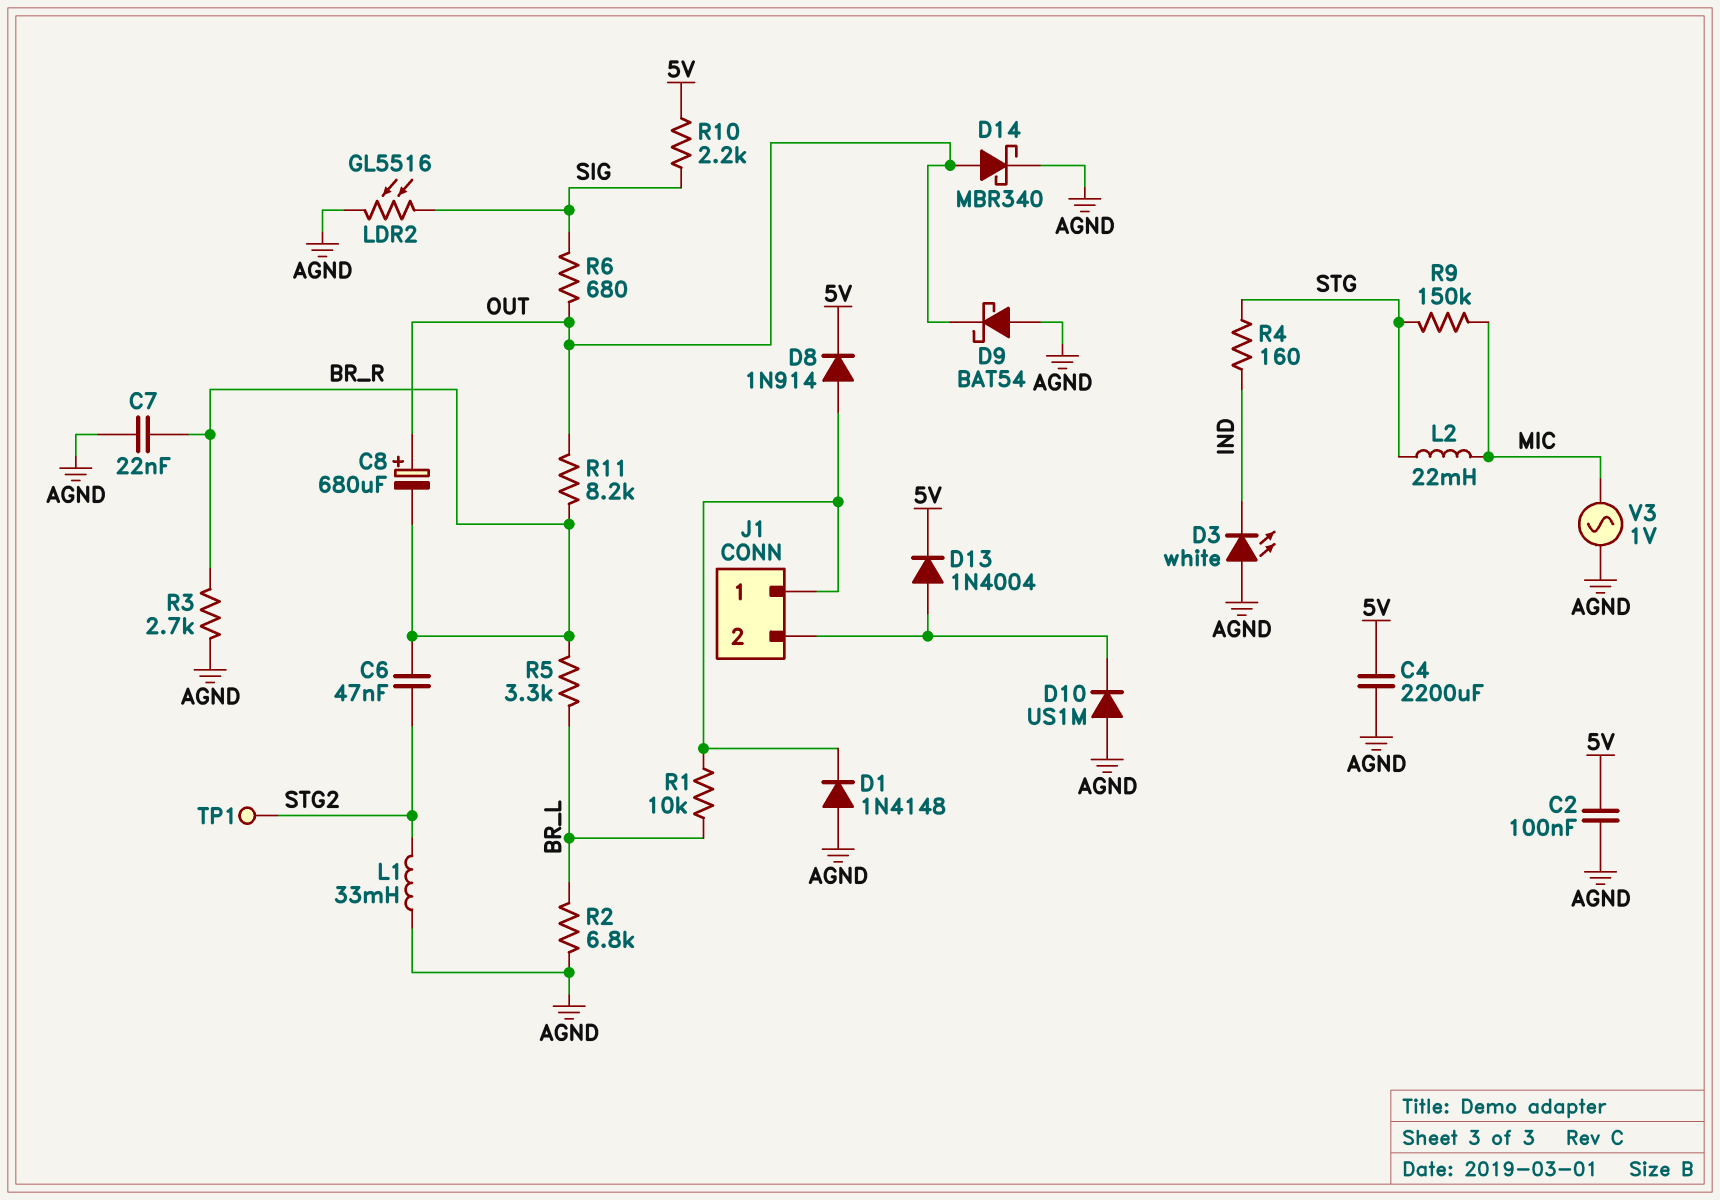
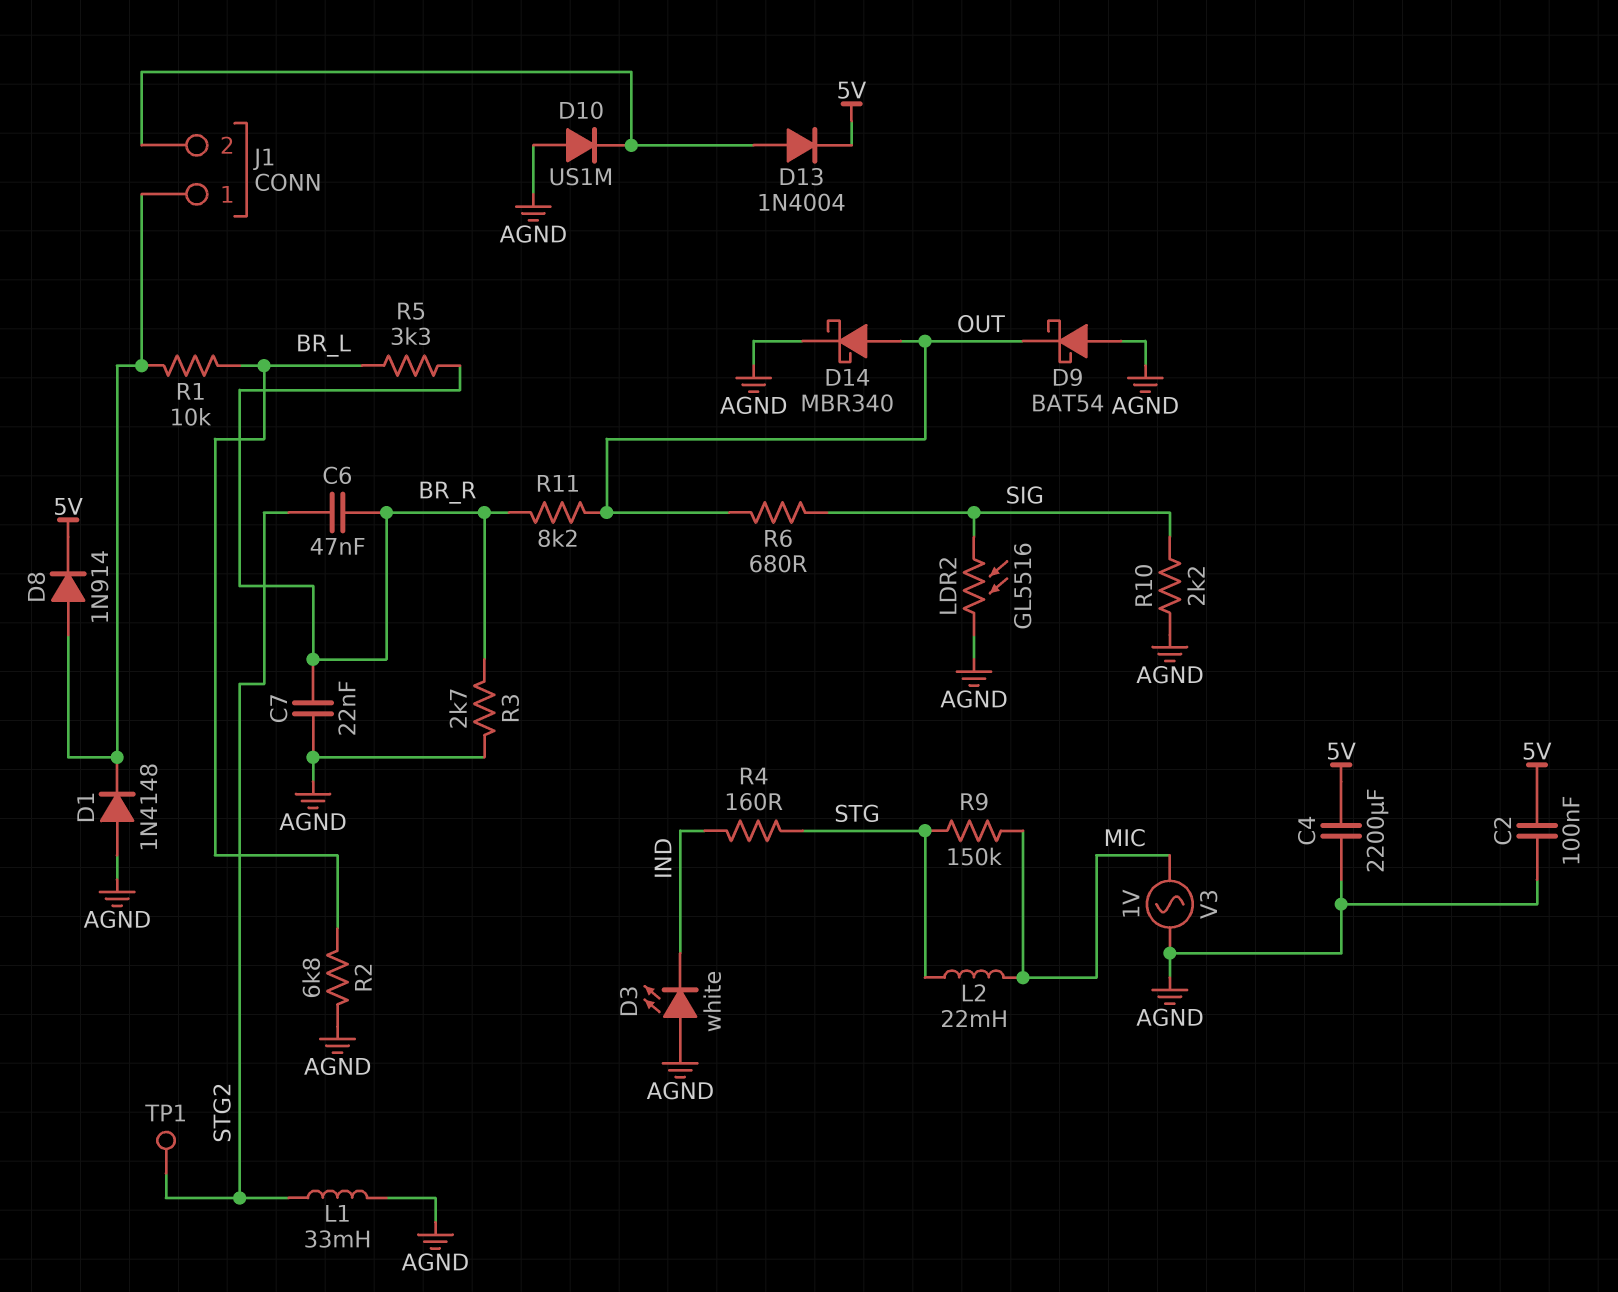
C8: 680uF (plus OUT, minus BR_R) -> none
R10: 2.2k (5V, SIG) -> 2.2k (AGND, SIG)

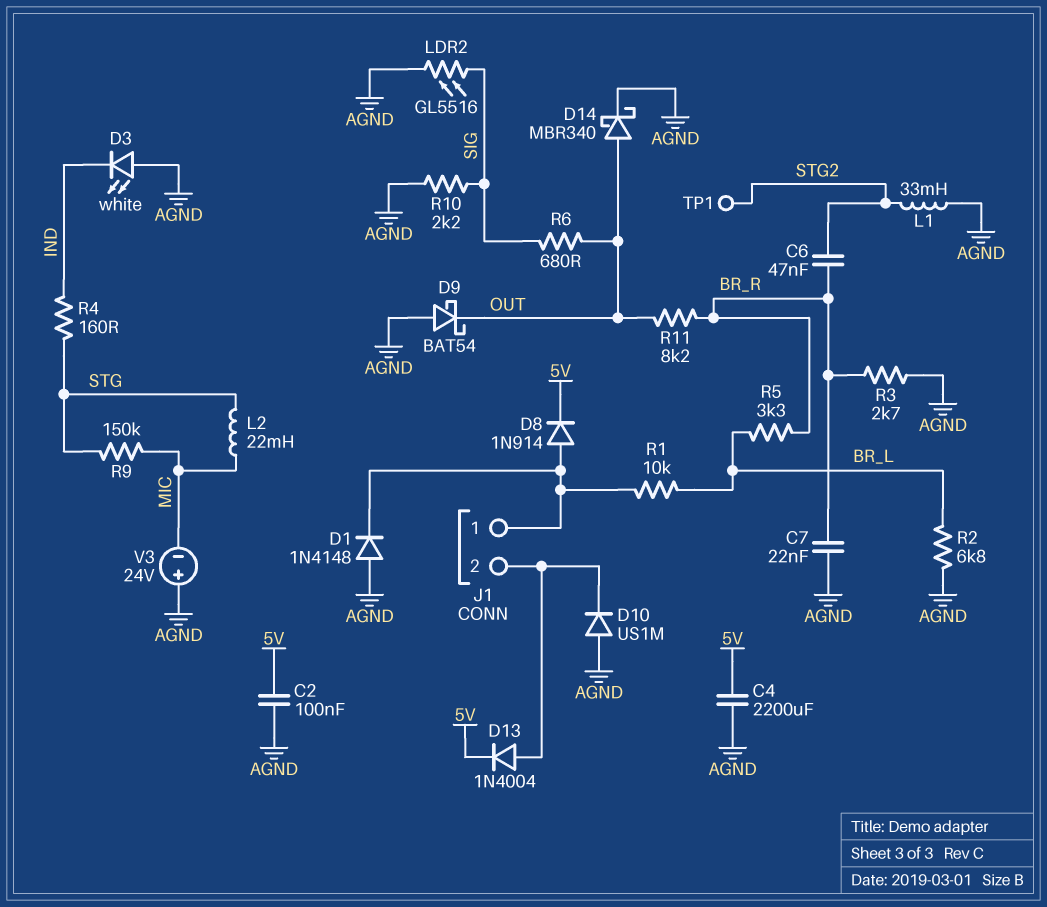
V3: AC 1V (AGND, MIC) -> 24V (plus AGND, minus MIC)

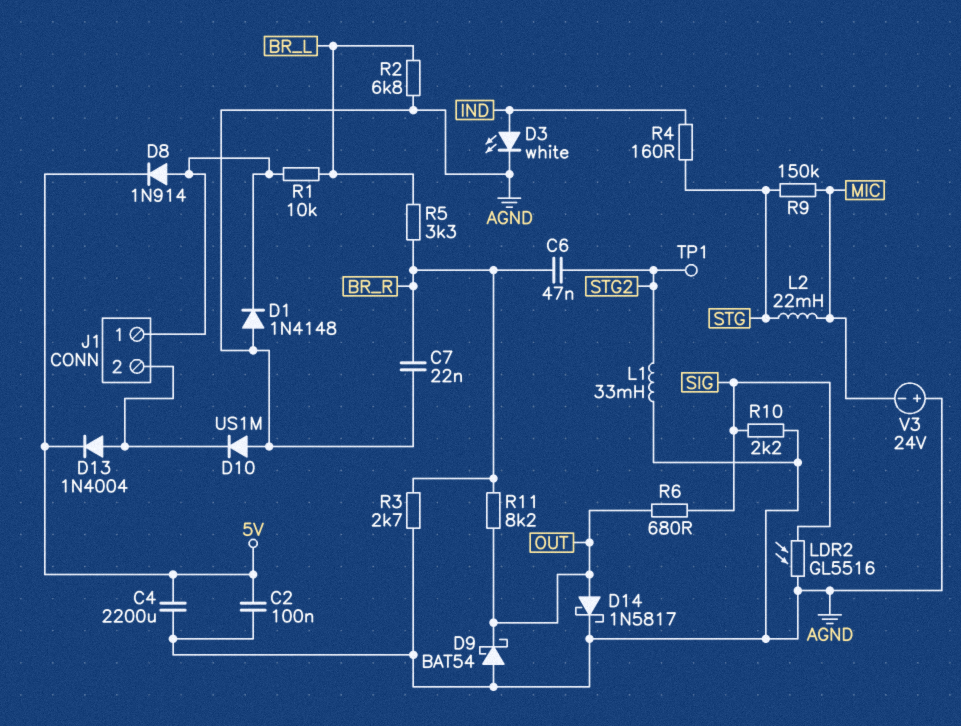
D3: LED white (A AGND, K IND) -> LED white (A IND, K AGND)
D14: schottky MBR340 (A OUT, K AGND) -> schottky 1N5817 (A OUT, K AGND)

